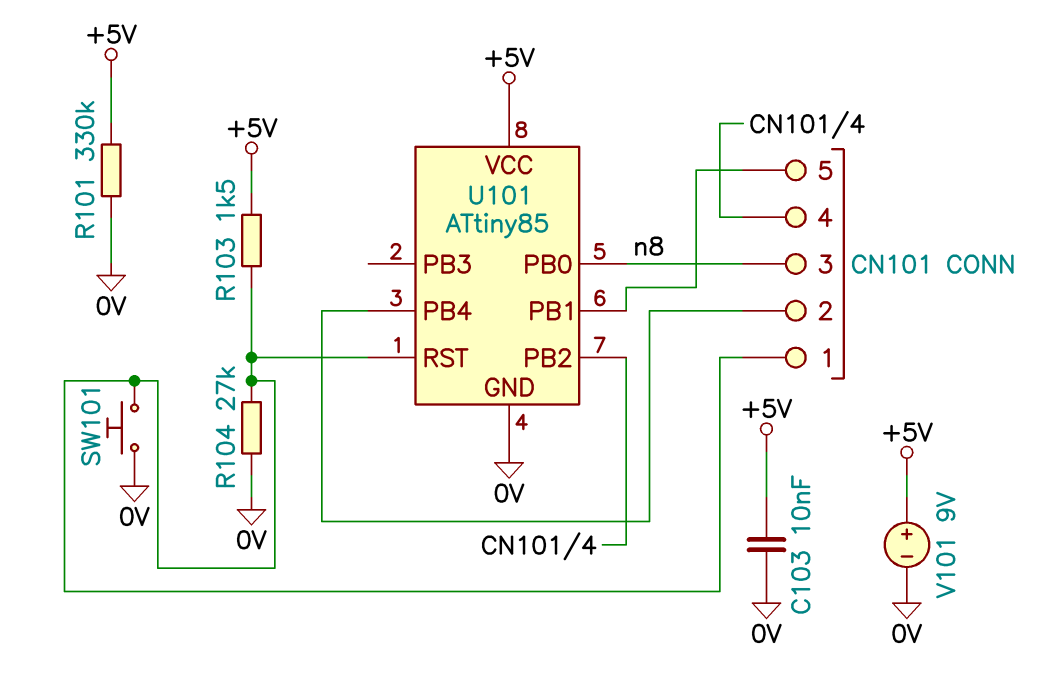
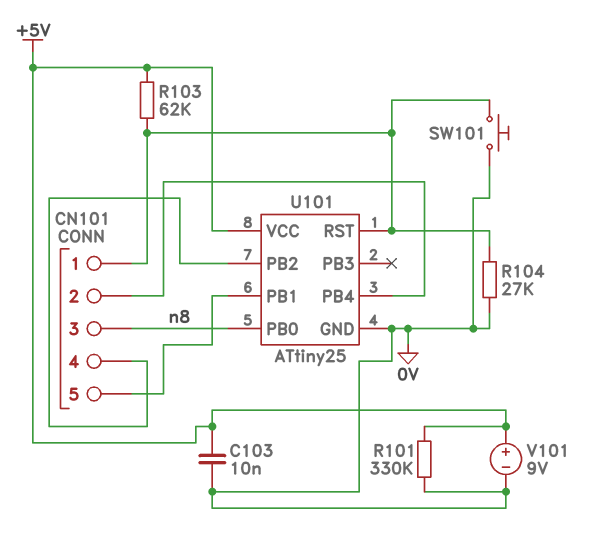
R103: 1.5k (+5V, CN101/1) -> 62k (+5V, CN101/1)
U101: ATtiny85 -> ATtiny25

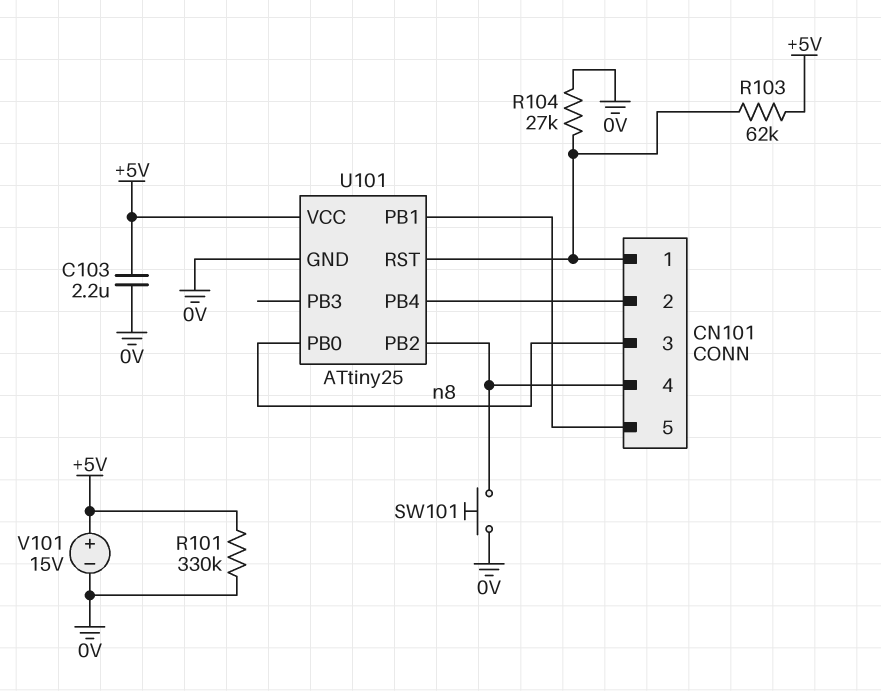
C103: 10nF (+5V, 0V) -> 2.2uF (+5V, 0V)
SW101: button (0V, CN101/1) -> button (0V, CN101/4)
V101: 9V (plus +5V, minus 0V) -> 15V (plus +5V, minus 0V)

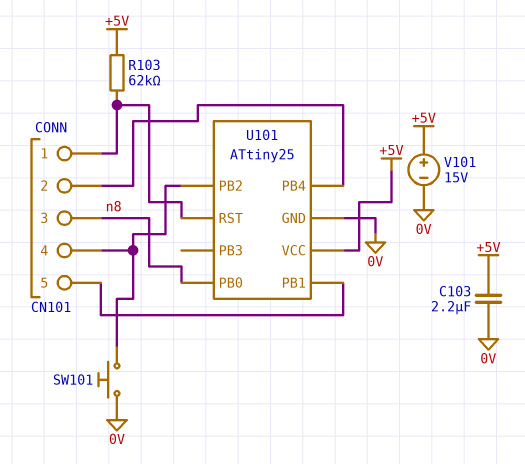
R101: 330k (+5V, 0V) -> none
R104: 27k (0V, CN101/1) -> none

